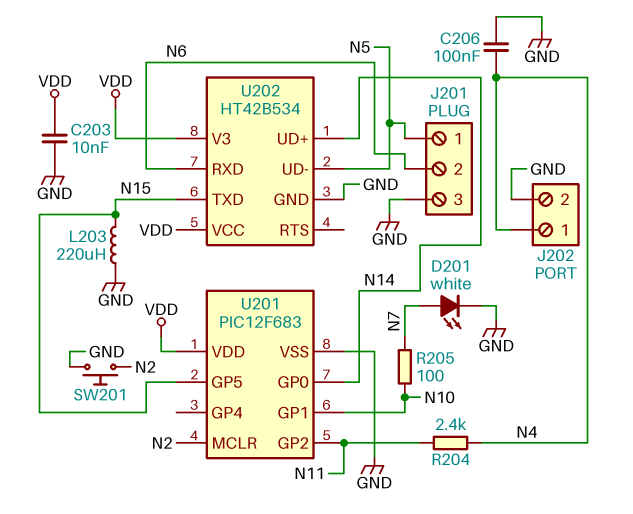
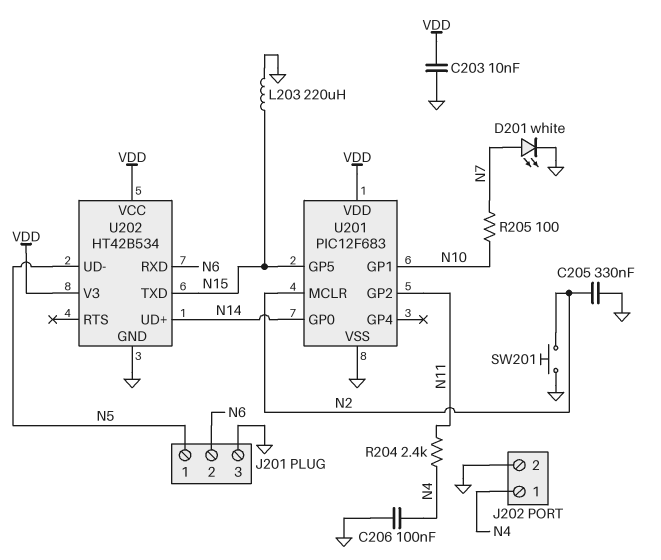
C205: none -> 330nF (GND, N2)

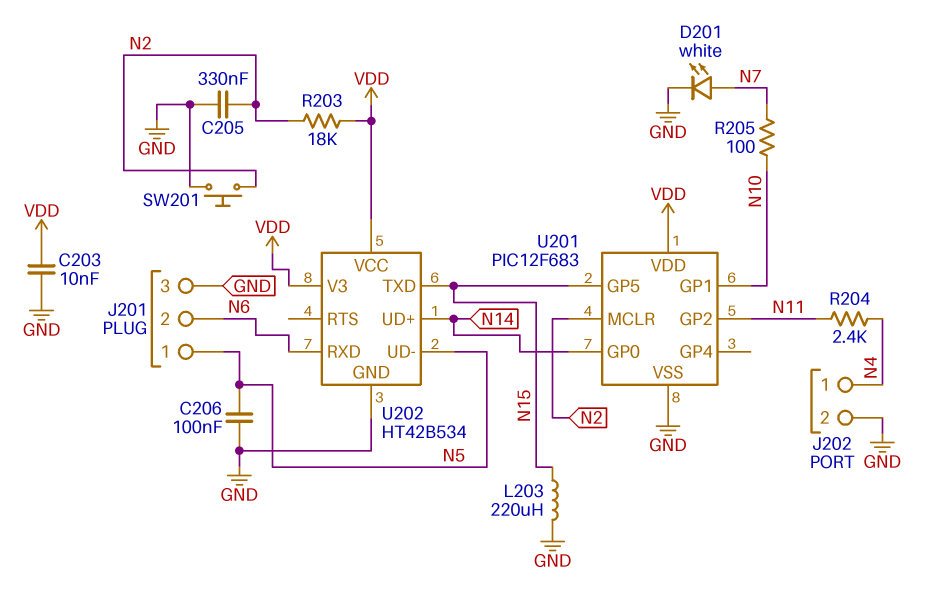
C206: 100nF (GND, N4) -> 100nF (GND, N5)
R203: none -> 18k (N2, VDD)

